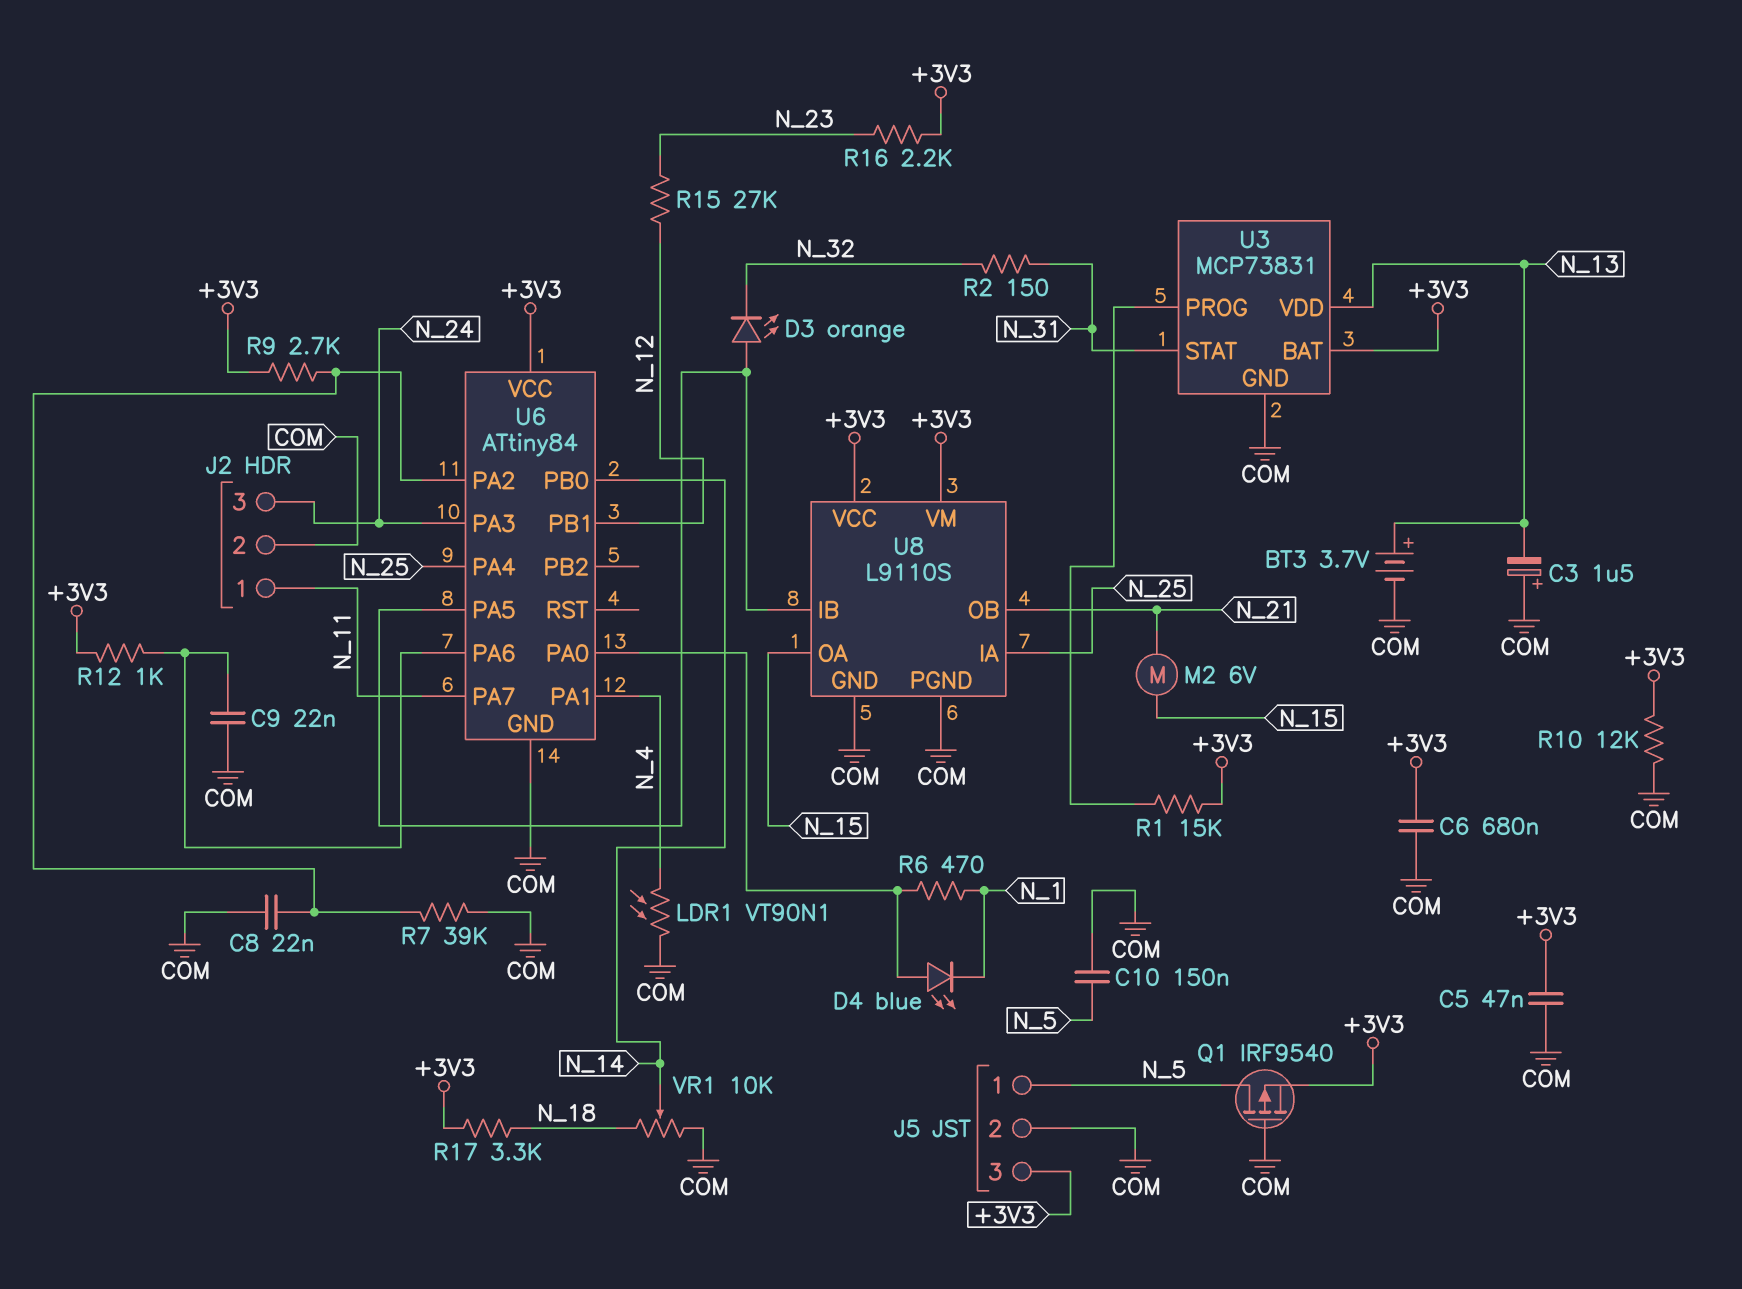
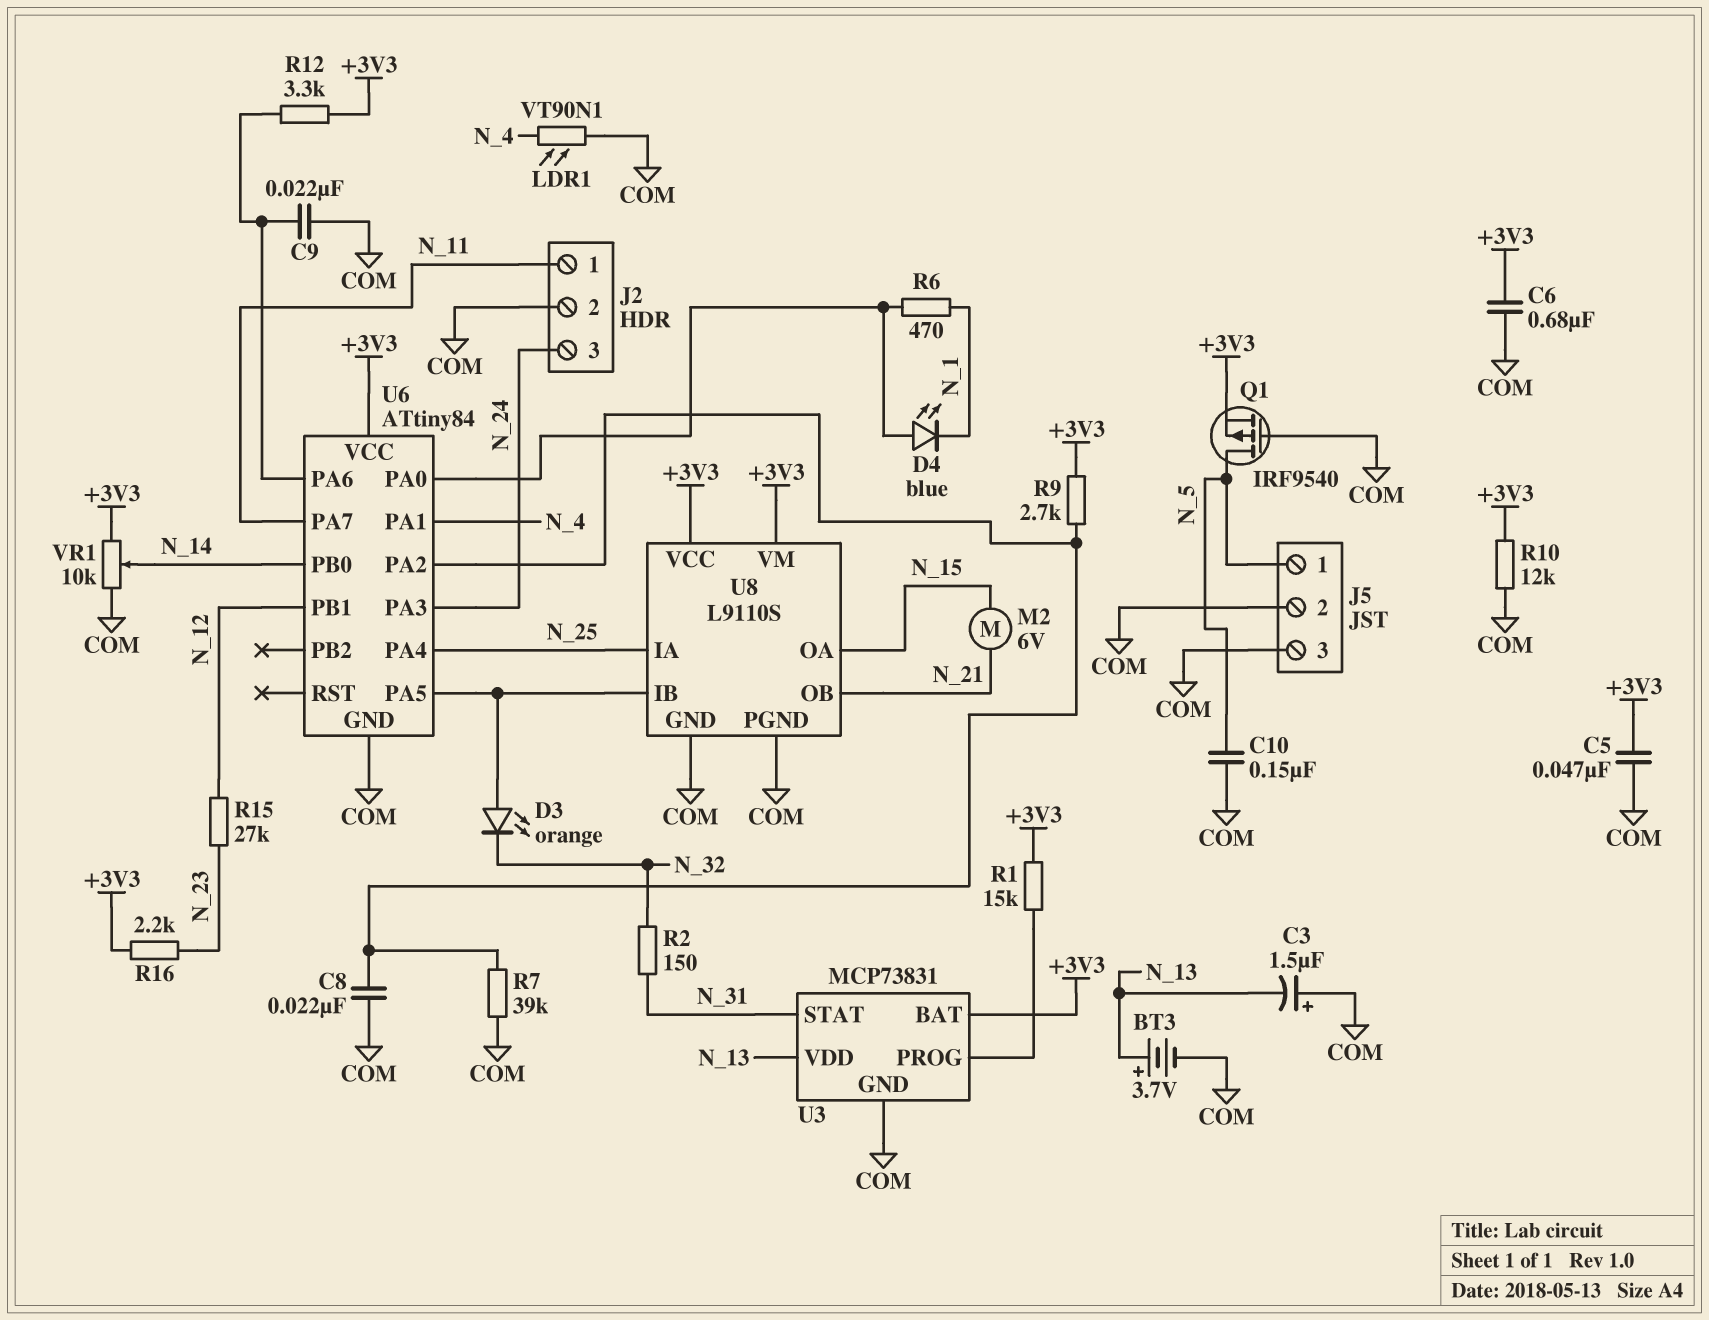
J5 pin 3: +3V3 -> COM
R12: 1k (+3V3, U6/PA6) -> 3.3k (+3V3, U6/PA6)
R17: 3.3k (+3V3, N_18) -> none
VR1: 10k (COM, N_18, wiper N_14) -> 10k (+3V3, COM, wiper N_14)

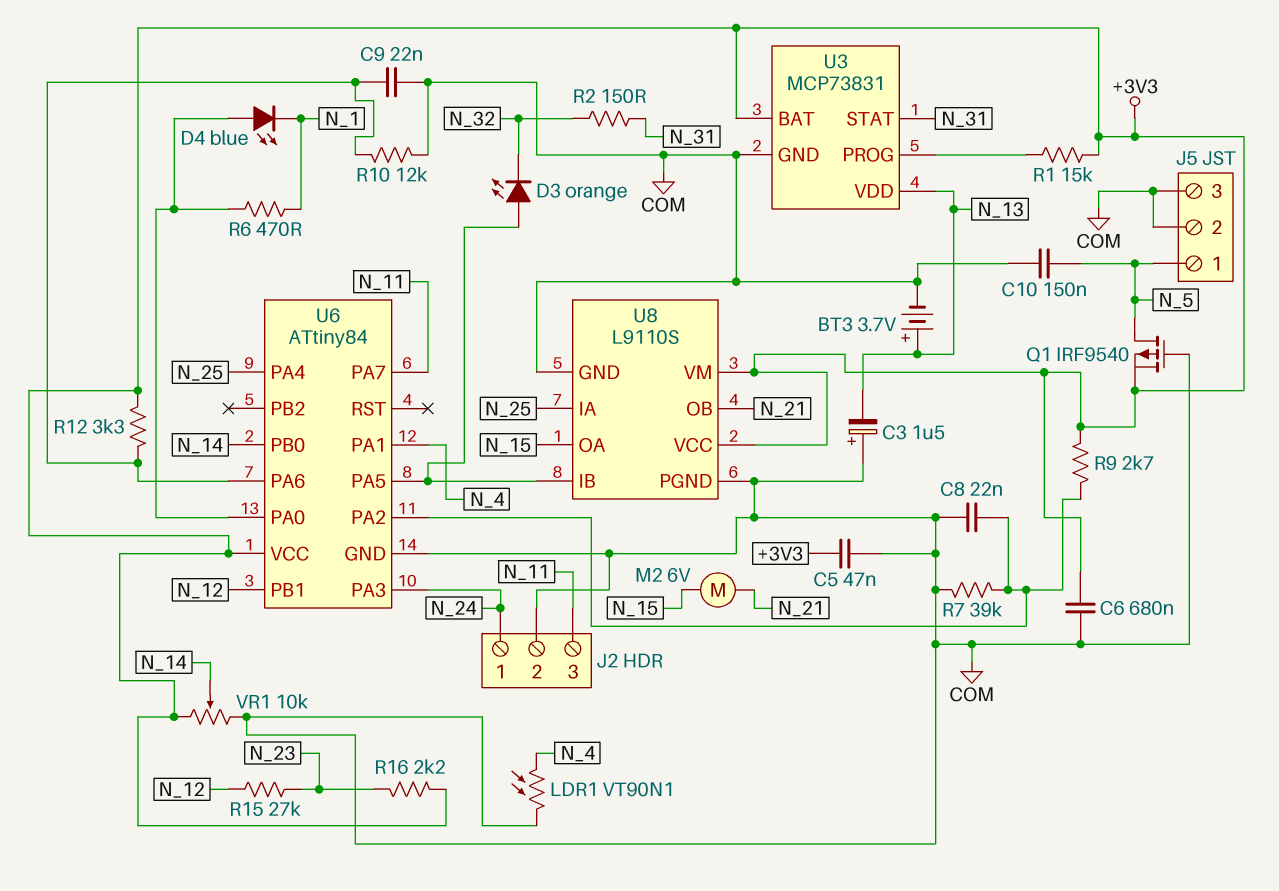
J2 pin 1: N_11 -> N_24
J2 pin 3: N_24 -> N_11
R10: 12k (+3V3, COM) -> 12k (COM, U6/PA6)

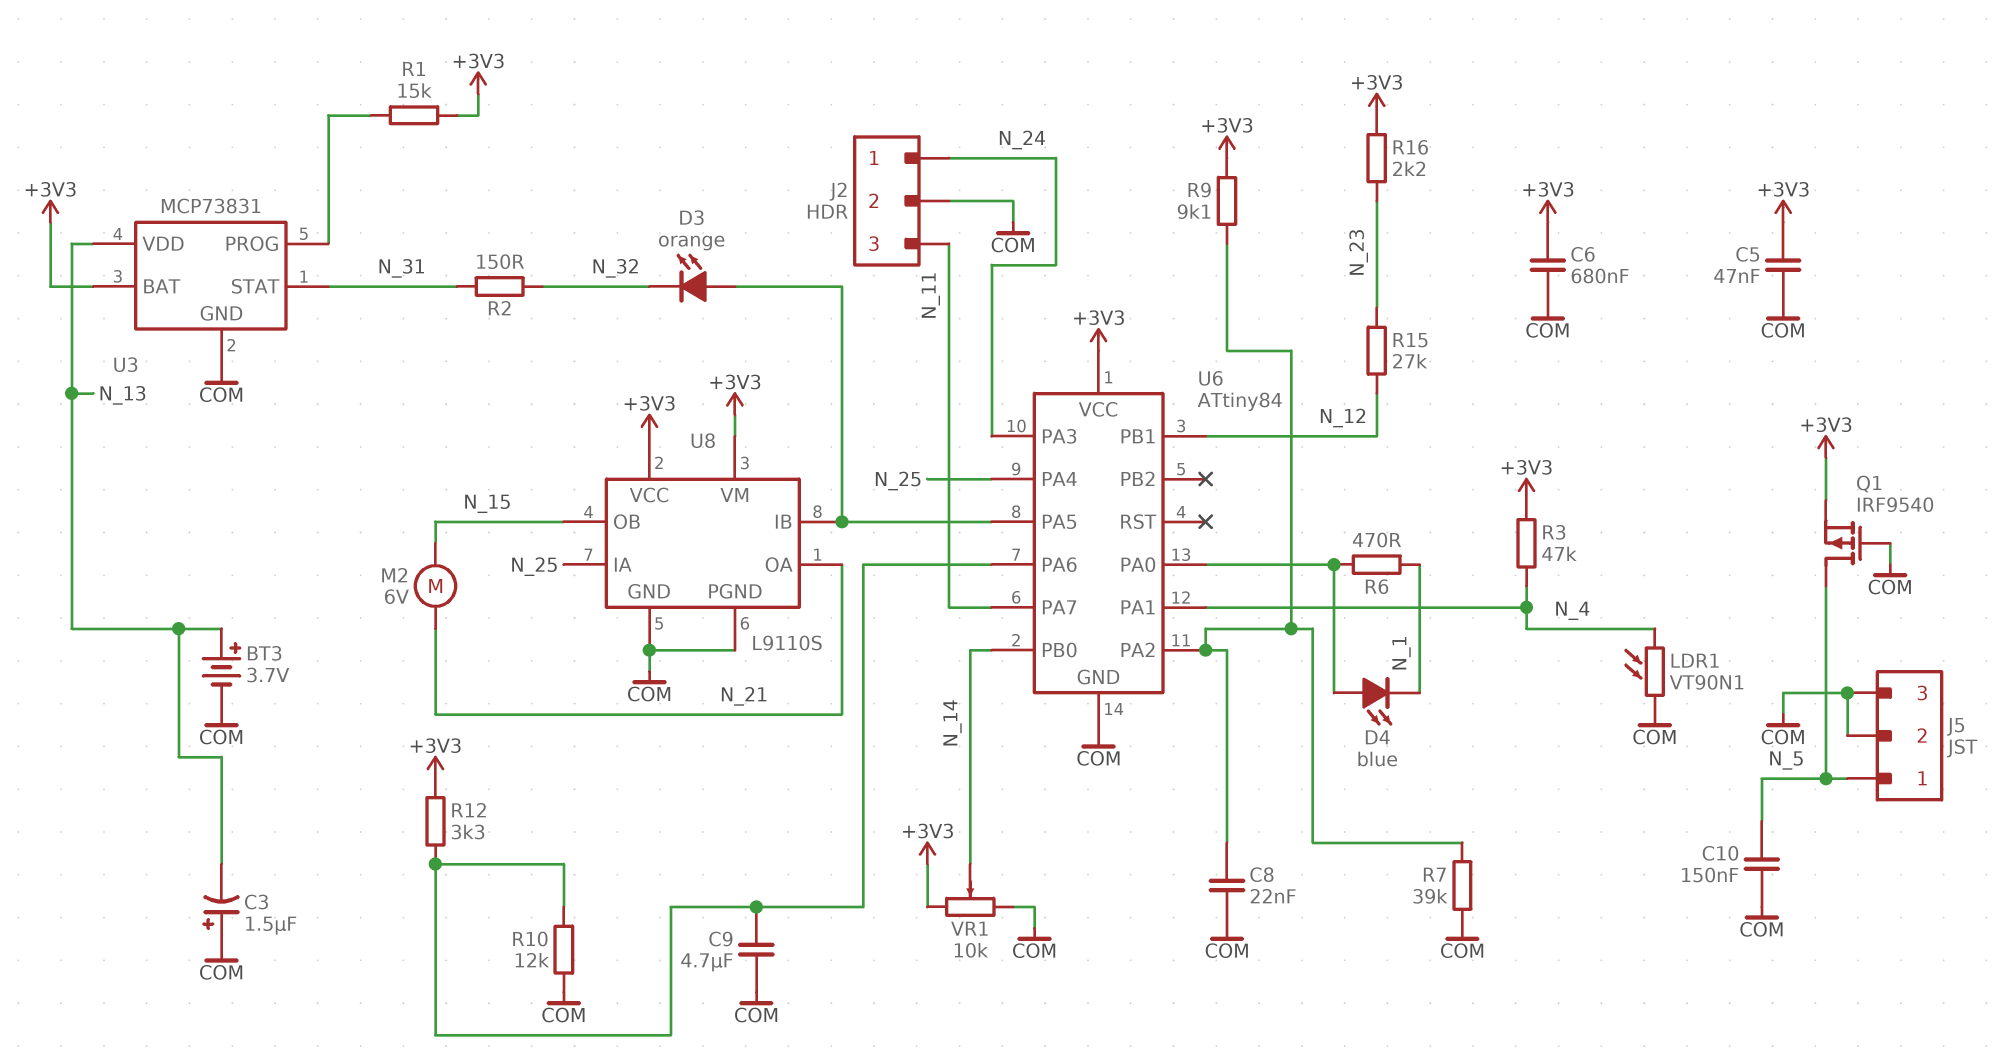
C9: 22nF (COM, U6/PA6) -> 4.7uF (COM, U6/PA6)
R3: none -> 47k (+3V3, N_4)
R9: 2.7k (+3V3, U6/PA2) -> 9.1k (+3V3, U6/PA2)
U8 pin OA: N_15 -> N_21
U8 pin OB: N_21 -> N_15

